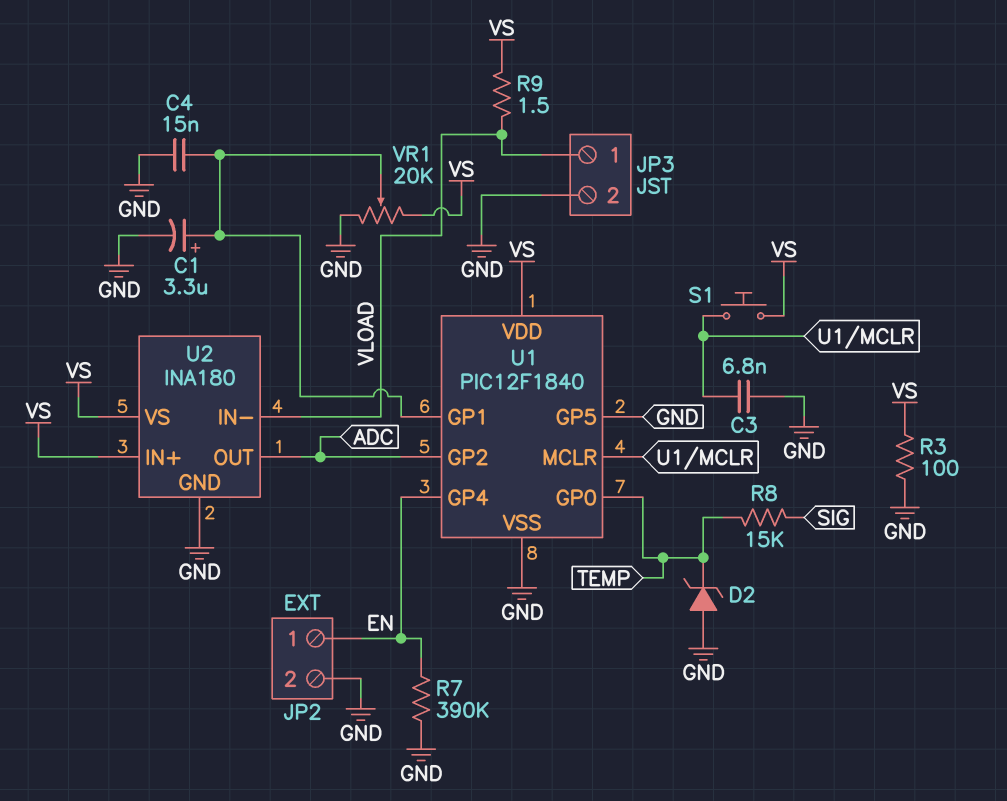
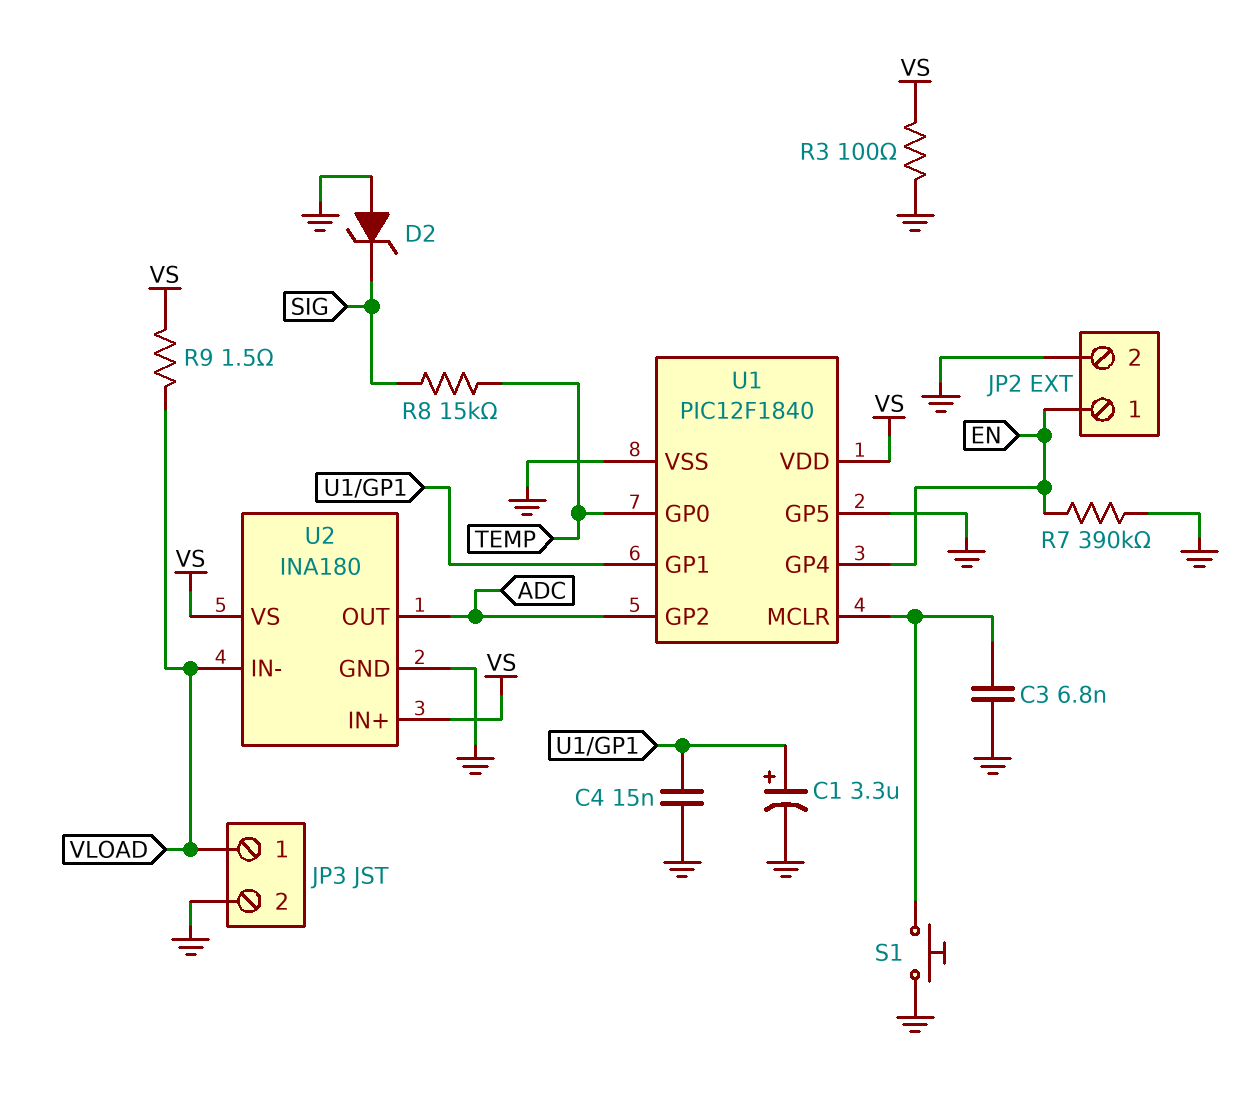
D2: zener (A GND, K TEMP) -> zener (A GND, K SIG)
S1: button (U1/MCLR, VS) -> button (GND, U1/MCLR)
VR1: 20k (GND, VS, wiper U1/GP1) -> none

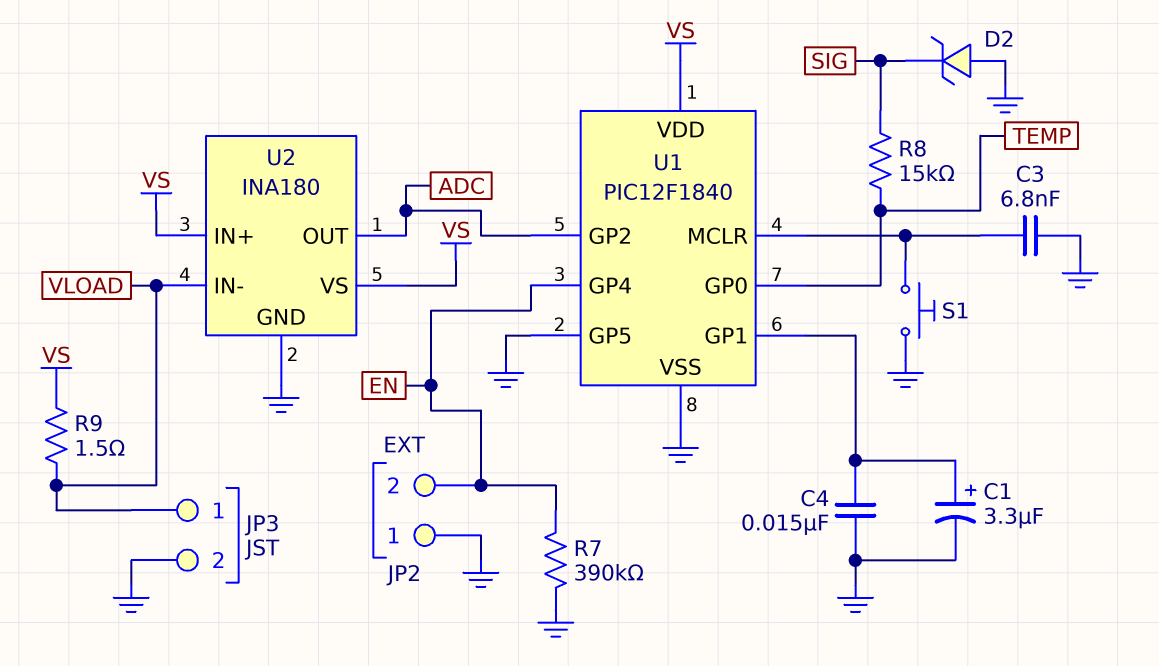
JP2 pin 1: EN -> GND
JP2 pin 2: GND -> EN
R3: 100 (GND, VS) -> none

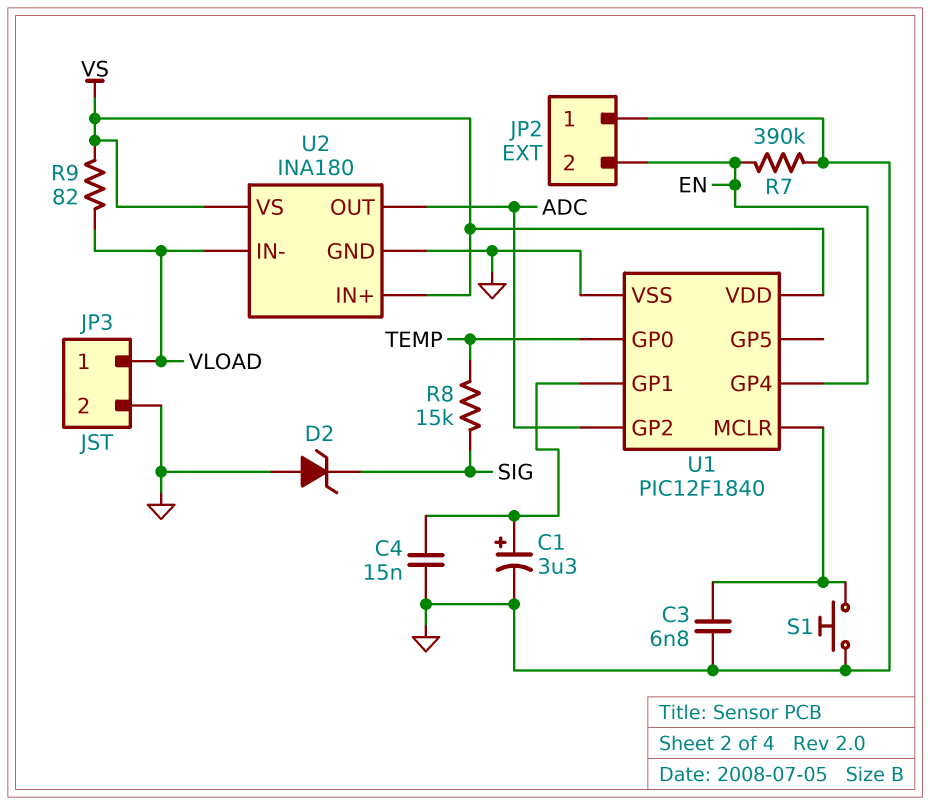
R9: 1.5 (VLOAD, VS) -> 82 (VLOAD, VS)
U1 pin GP5: GND -> none

